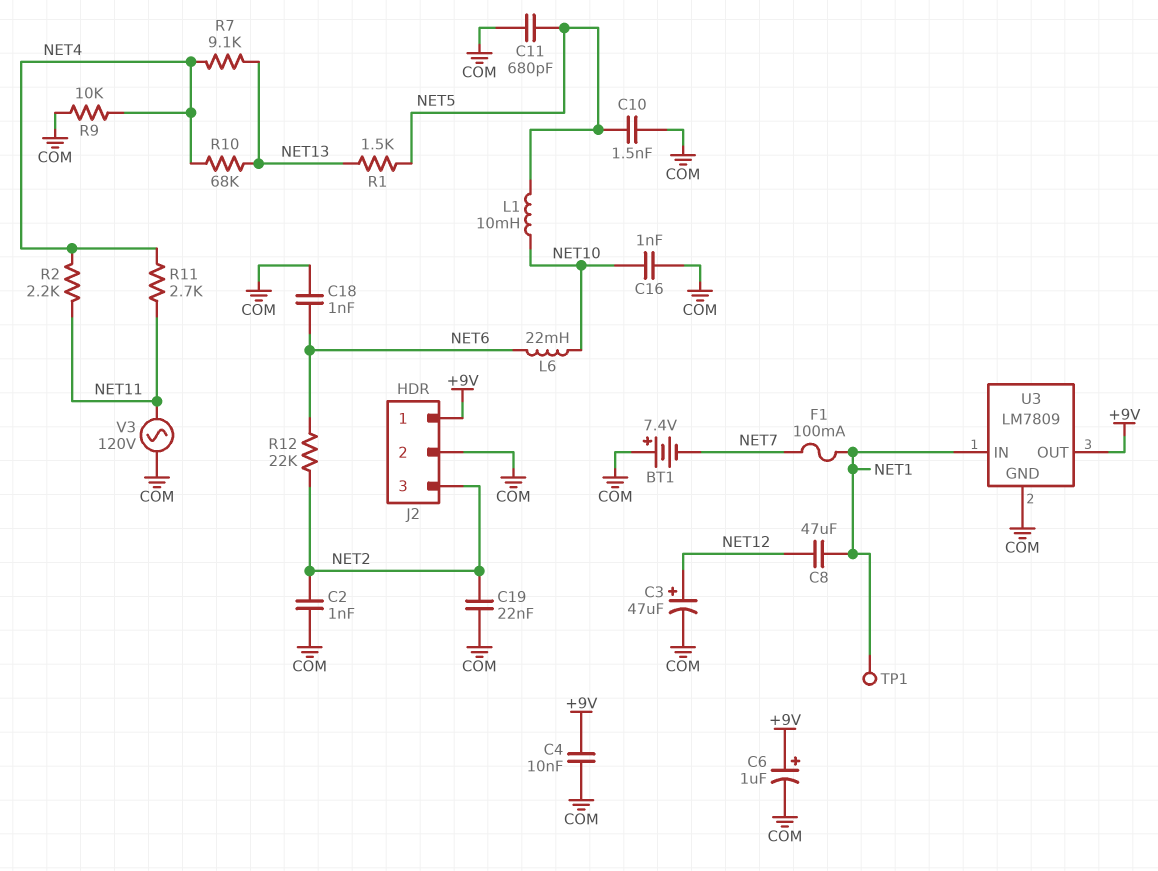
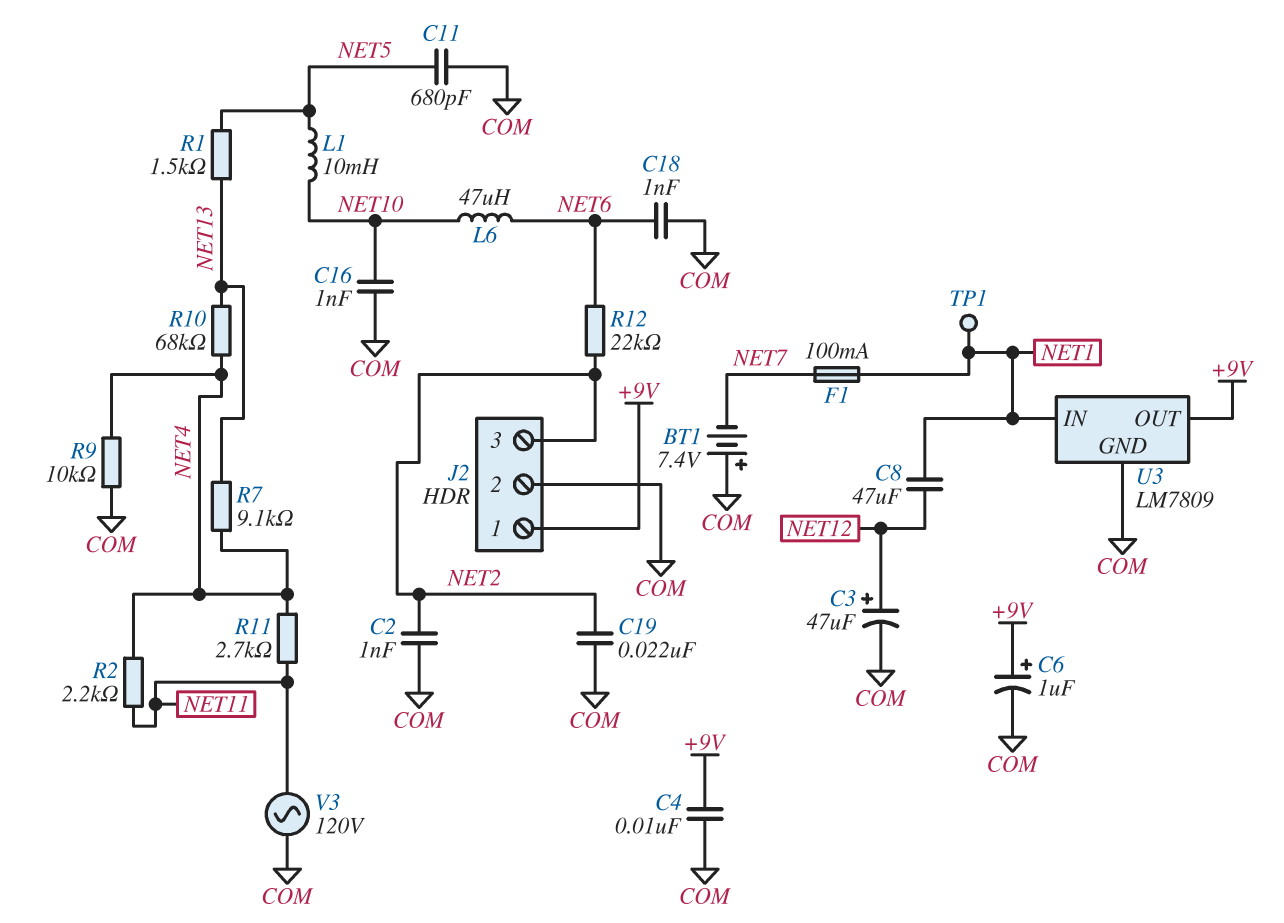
C10: 1.5nF (COM, NET5) -> none
L6: 22mH (NET6, NET10) -> 47uH (NET6, NET10)

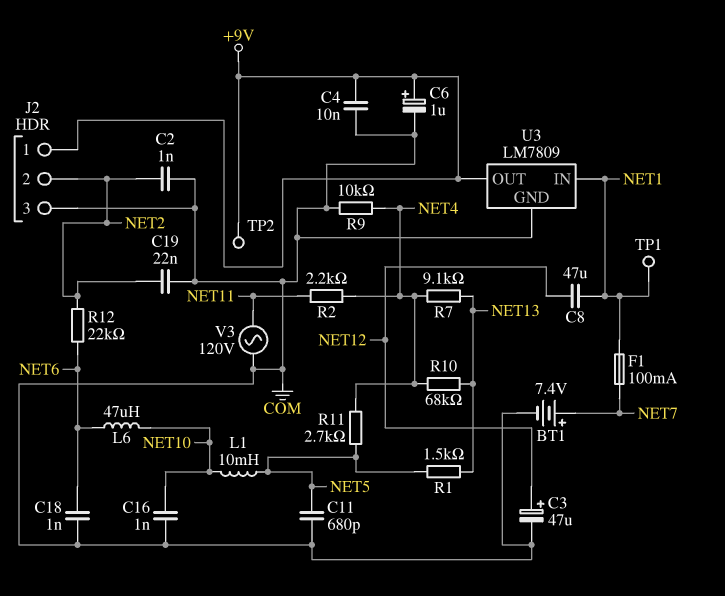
BT1: 7.4V (plus COM, minus NET7) -> 7.4V (plus NET7, minus COM)
J2 pin 2: COM -> NET2
J2 pin 3: NET2 -> COM
R11: 2.7k (NET4, NET11) -> 2.7k (NET4, NET5)
TP2: none -> test point (+9V)

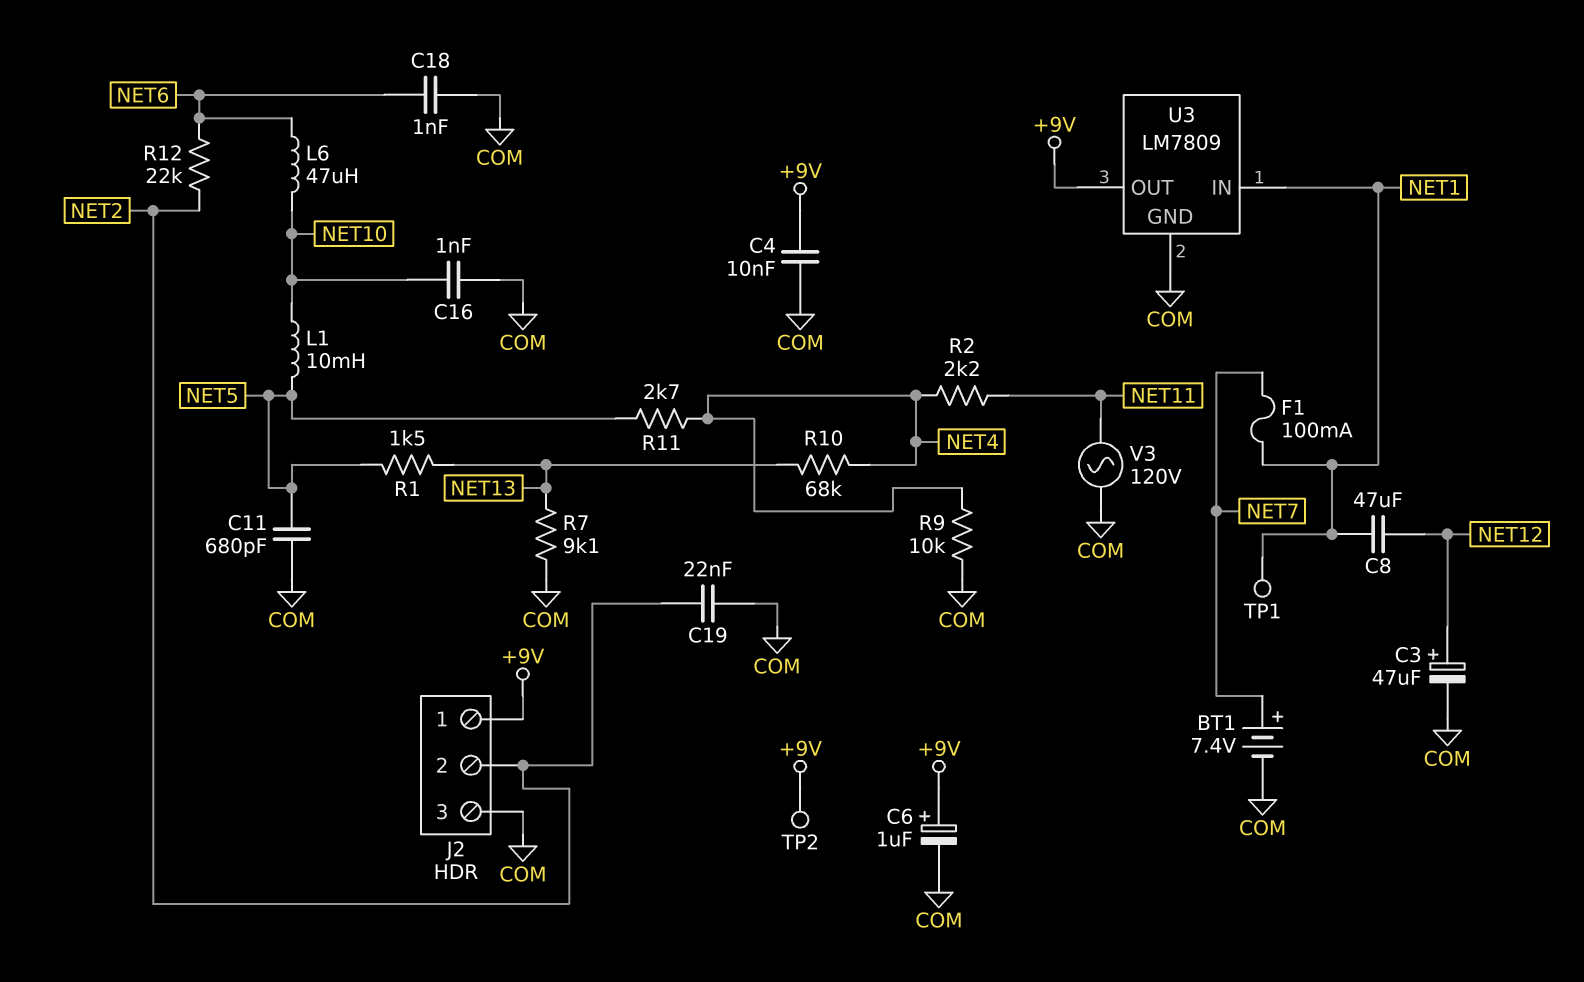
C2: 1nF (COM, NET2) -> none
R7: 9.1k (NET4, NET13) -> 9.1k (COM, NET13)

